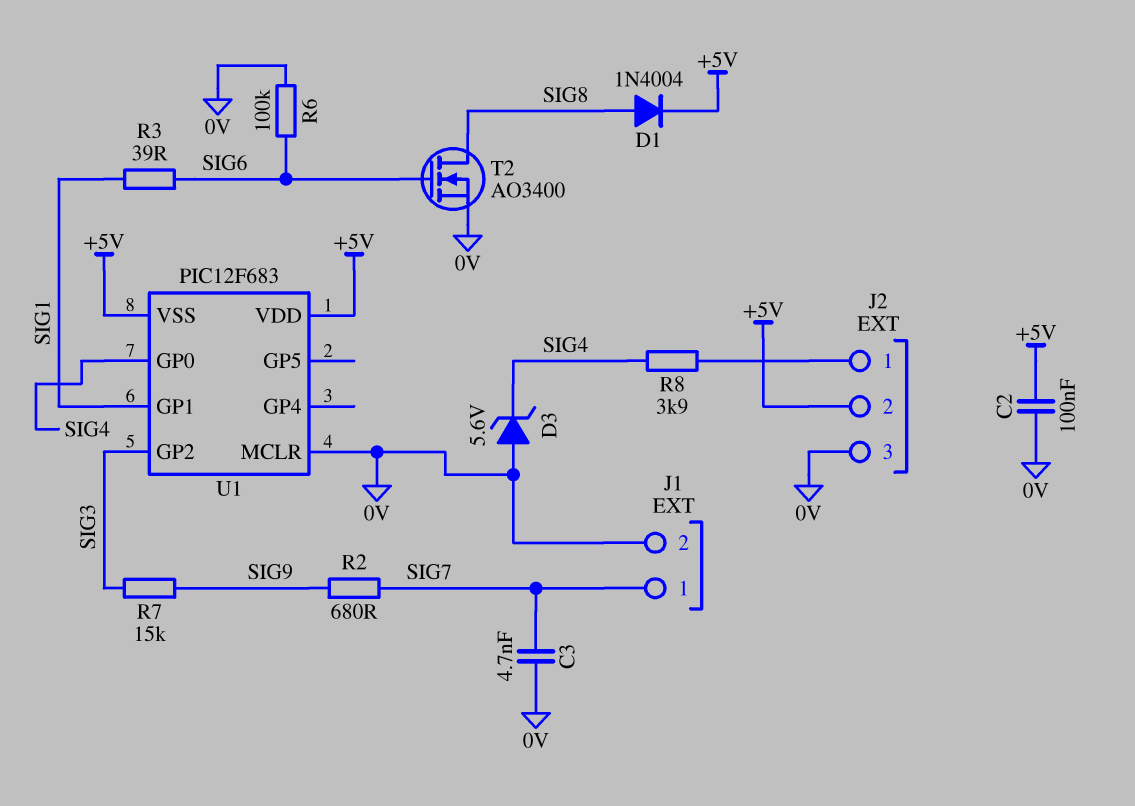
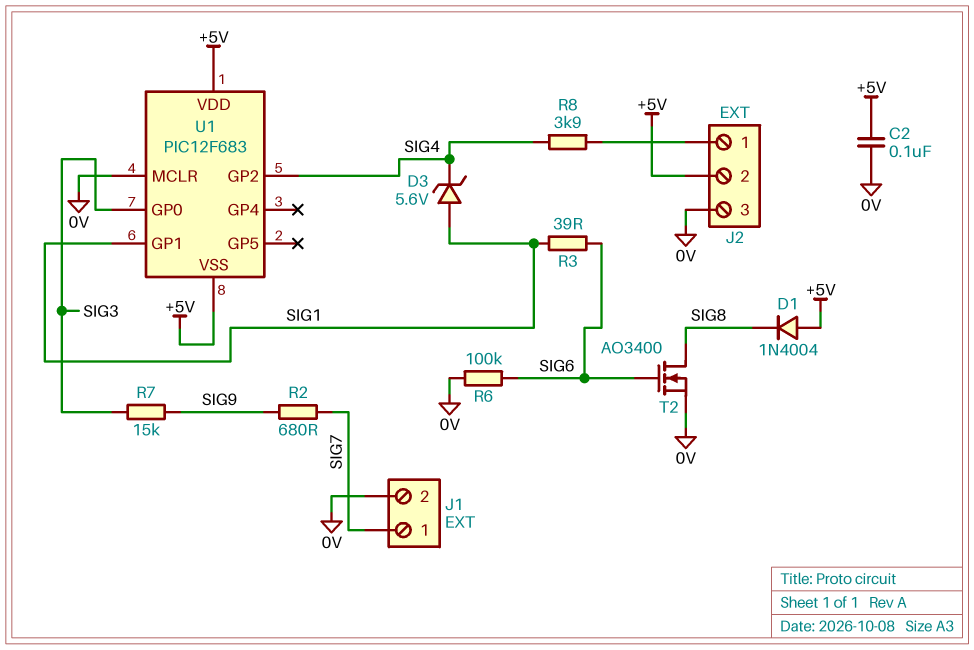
C3: 4.7nF (0V, SIG7) -> none
D1: diode 1N4004 (A SIG8, K +5V) -> diode 1N4004 (A +5V, K SIG8)
D3: zener 5.6V (A 0V, K SIG4) -> zener 5.6V (A SIG1, K SIG4)
U1 pin GP0: SIG4 -> SIG3
U1 pin GP2: SIG3 -> SIG4

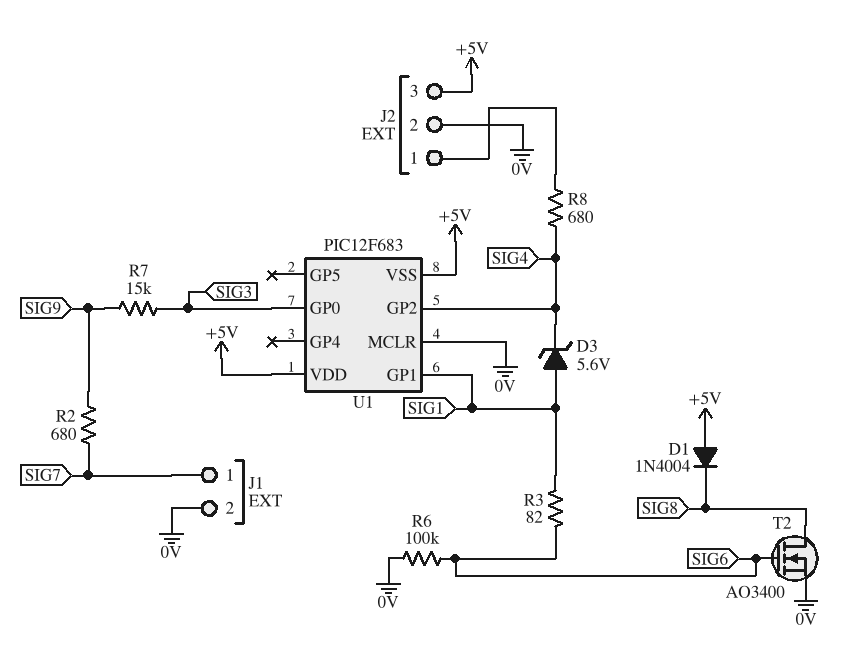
C2: 100nF (+5V, 0V) -> none
J2 pin 2: +5V -> 0V
J2 pin 3: 0V -> +5V
R3: 39 (SIG1, SIG6) -> 82 (SIG1, SIG6)
R8: 3.9k (J2/1, SIG4) -> 680 (J2/1, SIG4)

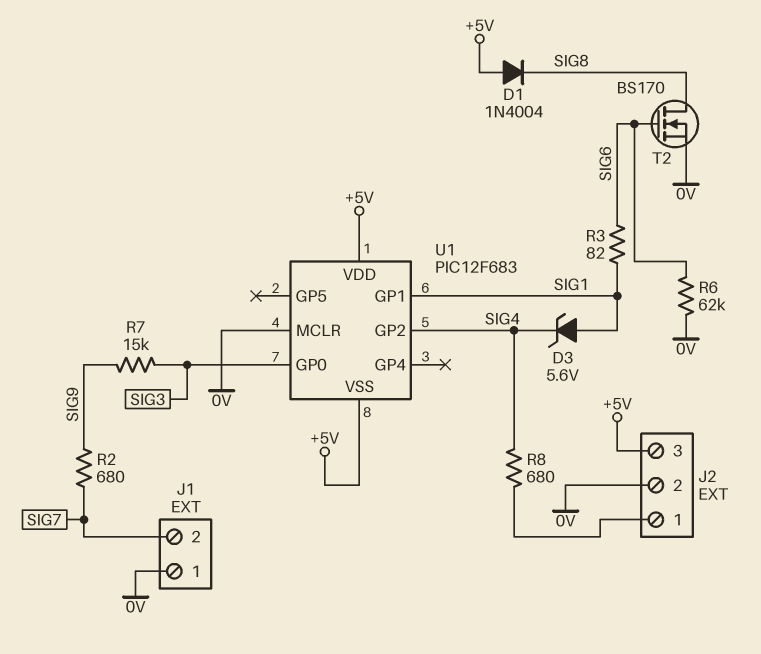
J1 pin 1: SIG7 -> 0V
J1 pin 2: 0V -> SIG7
R6: 100k (0V, SIG6) -> 62k (0V, SIG6)
T2: NMOS AO3400 (G SIG6, D SIG8, S 0V) -> NMOS BS170 (G SIG6, D SIG8, S 0V)

